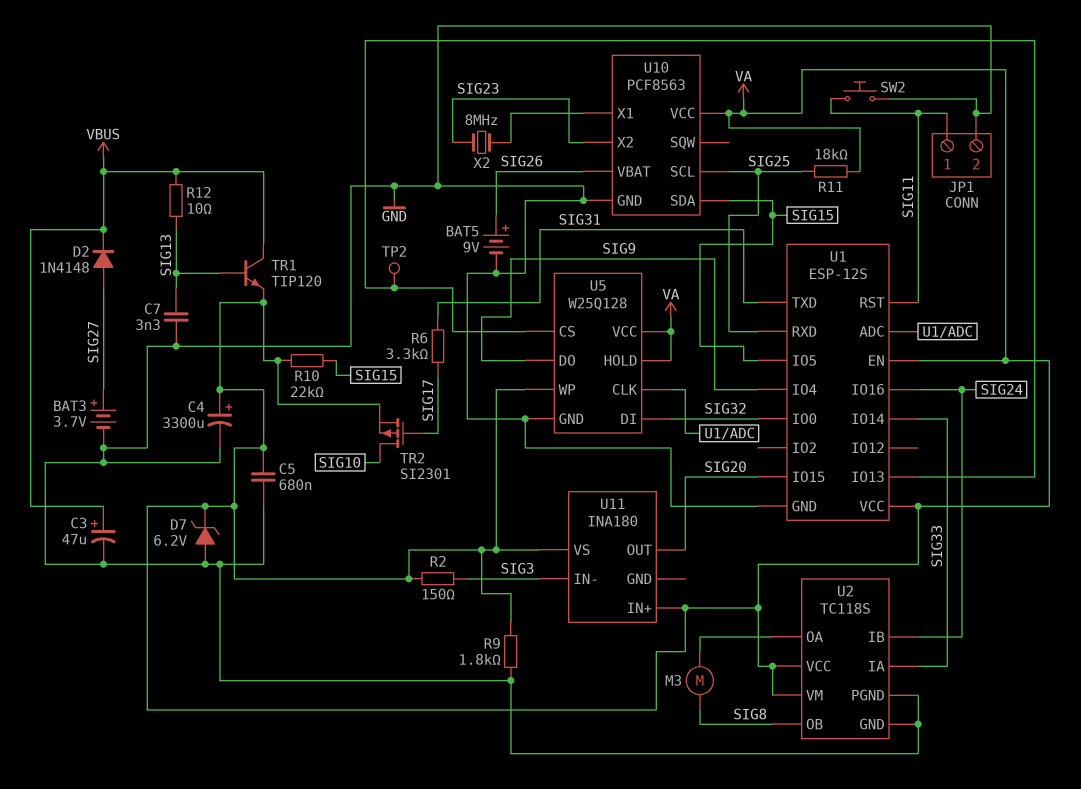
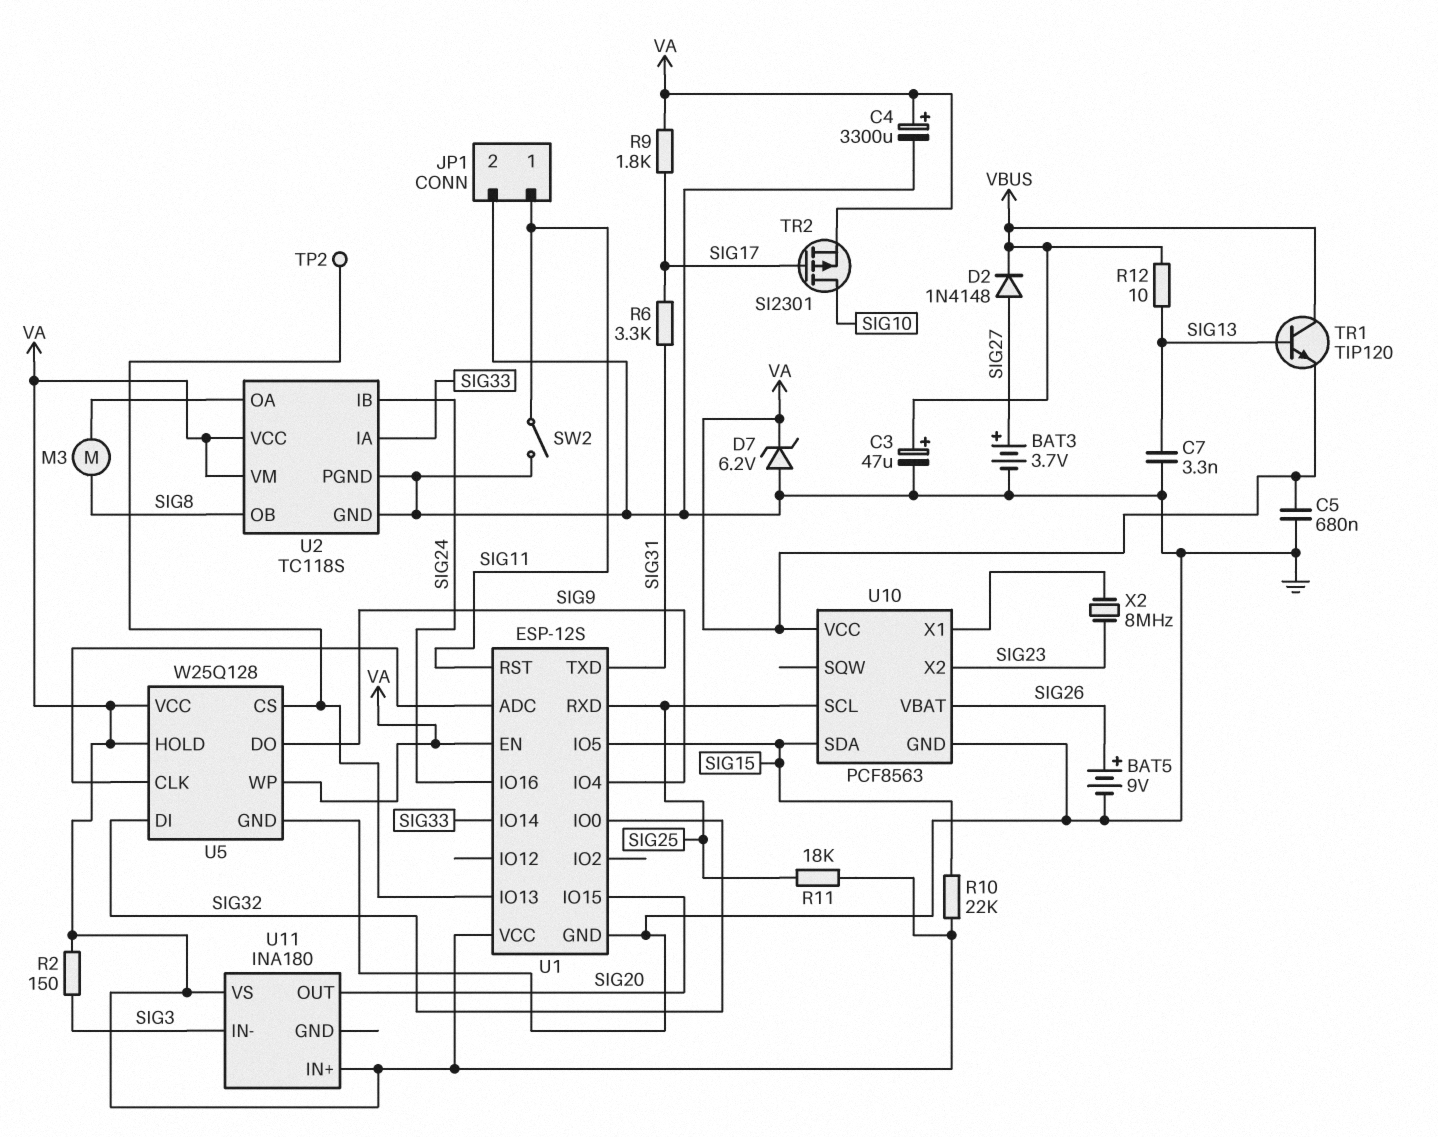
R9: 1.8k (GND, VA) -> 1.8k (SIG17, VA)
SW2: button (GND, SIG11) -> switch (GND, SIG11)

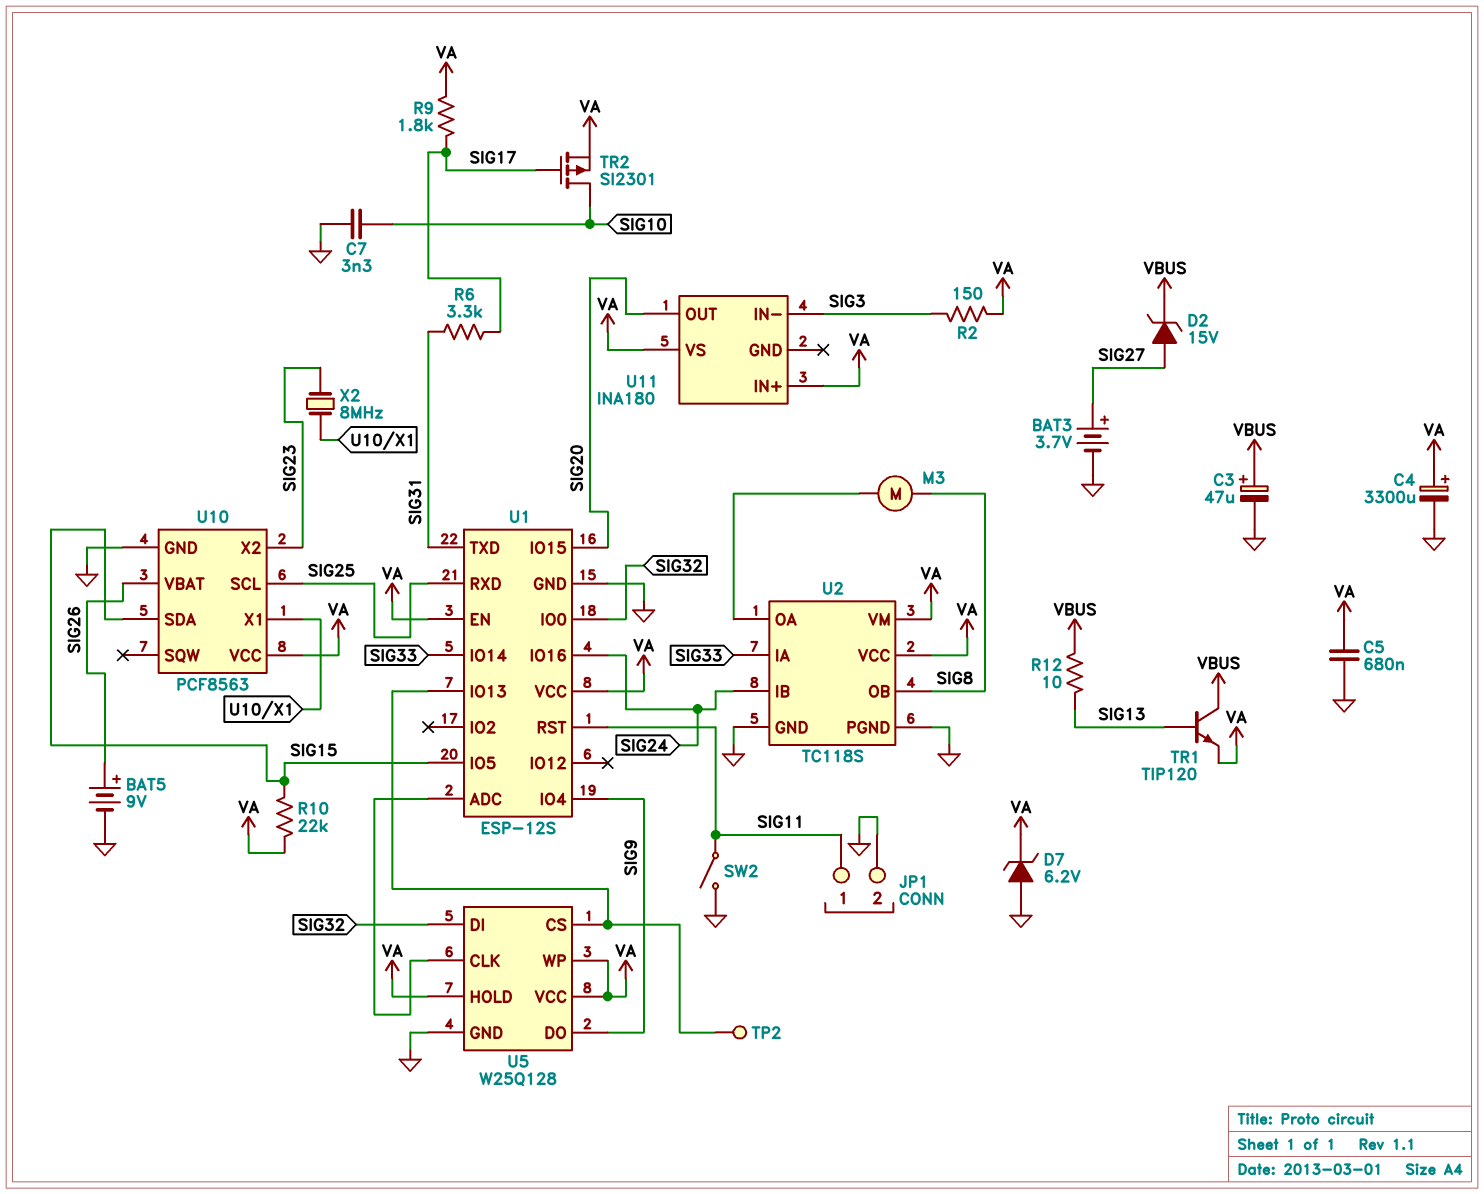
C7: 3.3nF (GND, SIG13) -> 3.3nF (GND, SIG10)
D2: diode 1N4148 (A SIG27, K VBUS) -> zener 15V (A SIG27, K VBUS)
R11: 18k (SIG25, VA) -> none

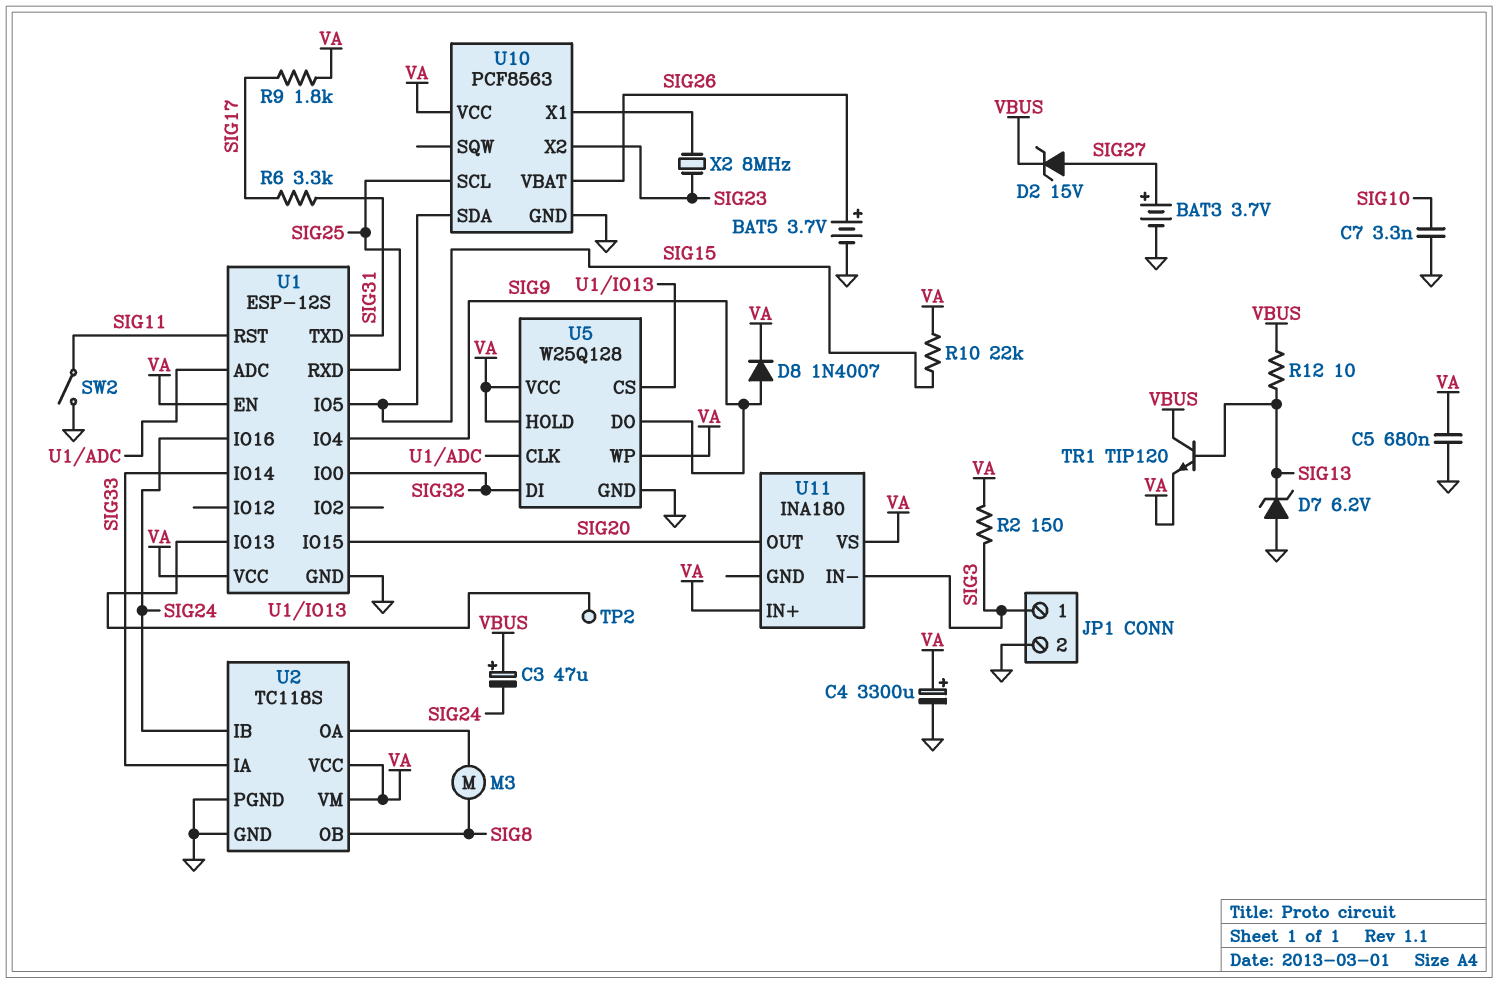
BAT5: 9V (plus SIG26, minus GND) -> 3.7V (plus SIG26, minus GND)
C3: 47uF (plus VBUS, minus GND) -> 47uF (plus VBUS, minus SIG24)
D7: zener 6.2V (A GND, K VA) -> zener 6.2V (A GND, K SIG13)
D8: none -> diode 1N4007 (A SIG9, K VA)
JP1 pin 1: SIG11 -> SIG3
TR2: PMOS SI2301 (G SIG17, D SIG10, S VA) -> none

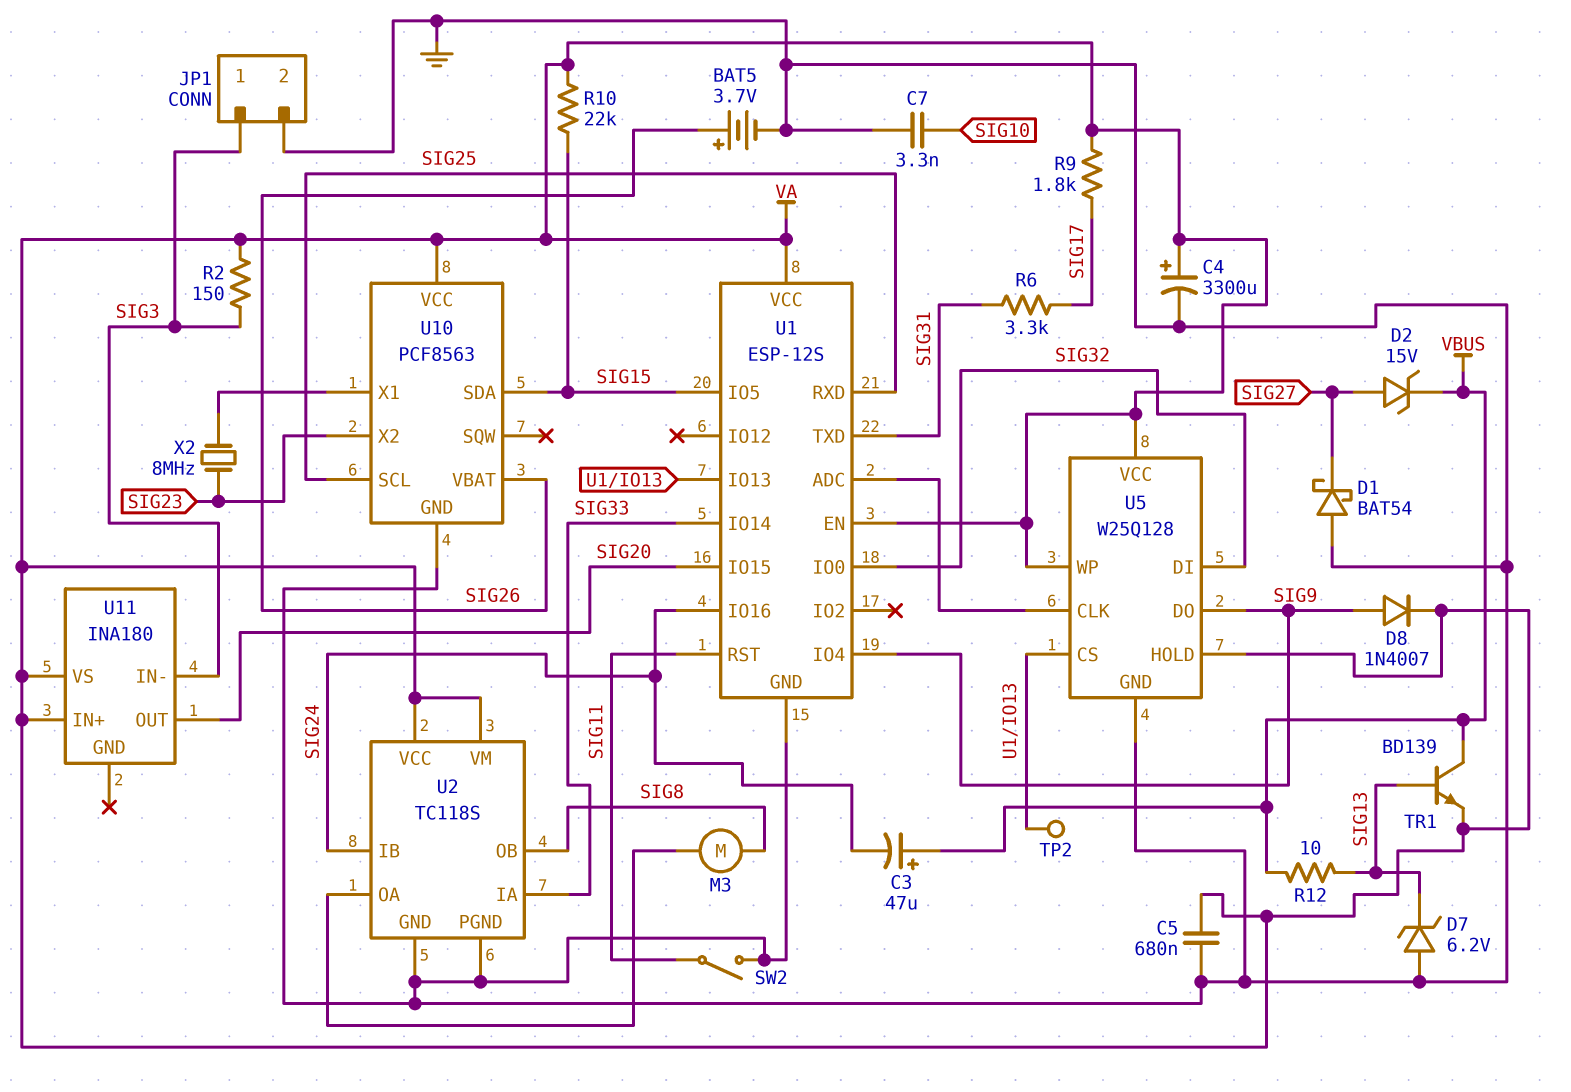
BAT3: 3.7V (plus SIG27, minus GND) -> none
D1: none -> schottky BAT54 (A GND, K SIG27)
TR1: NPN TIP120 (B SIG13, C VBUS, E VA) -> NPN BD139 (B SIG13, C VBUS, E VA)

